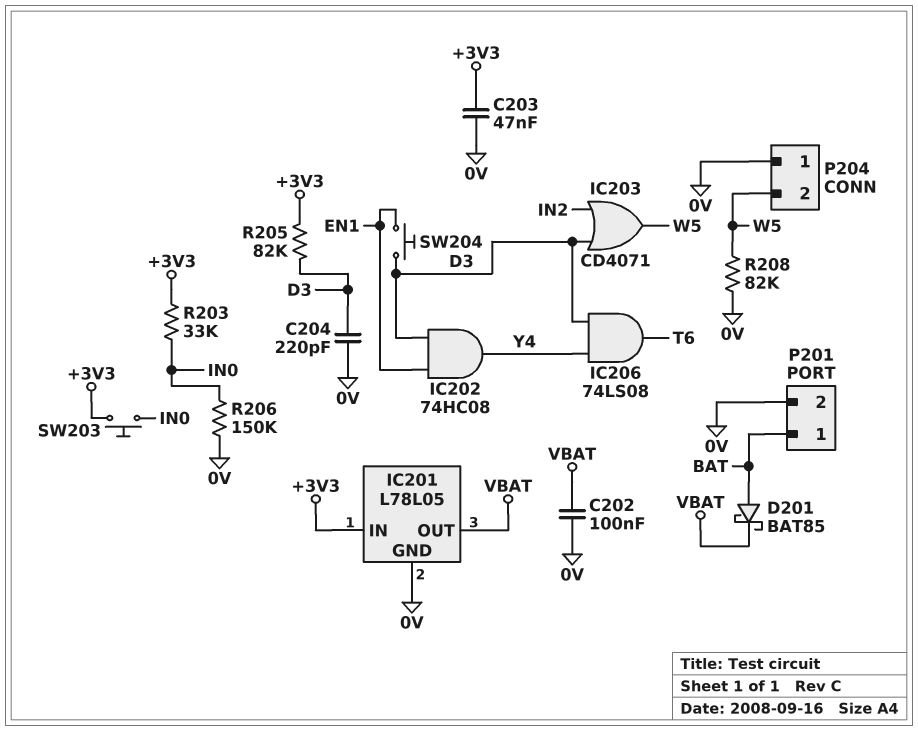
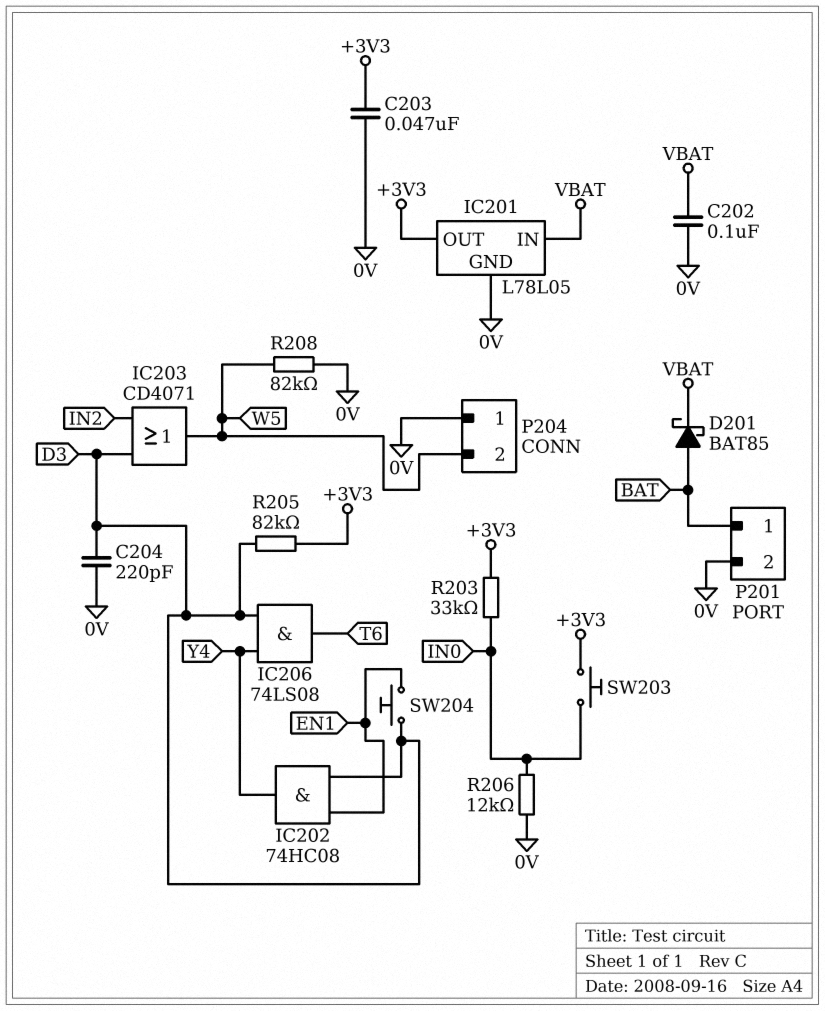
IC201 pin IN: +3V3 -> VBAT
IC201 pin OUT: VBAT -> +3V3
R206: 150k (0V, IN0) -> 12k (0V, IN0)

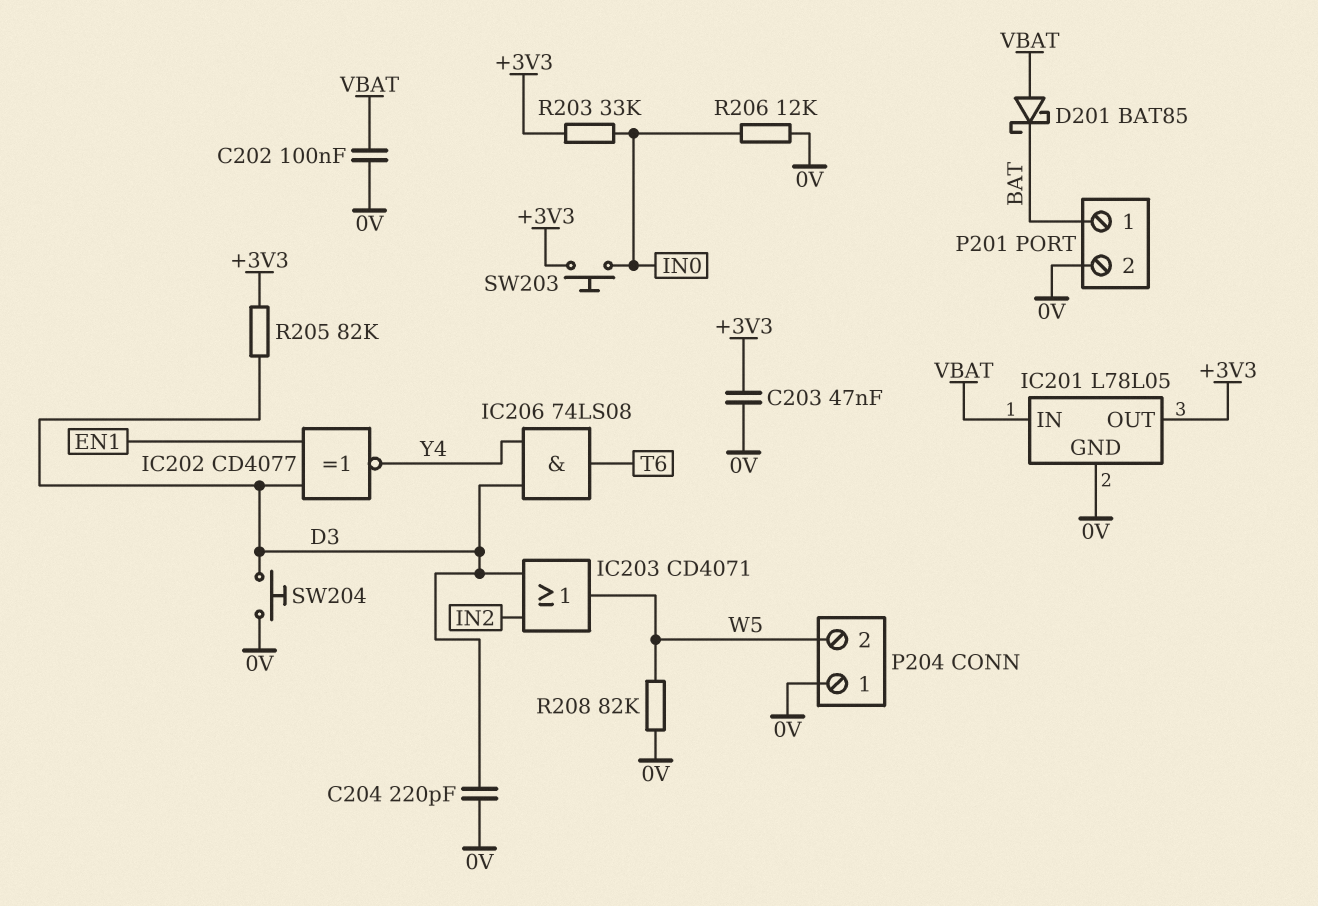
D201: schottky BAT85 (A BAT, K VBAT) -> schottky BAT85 (A VBAT, K BAT)
IC202: AND 74HC08 (in D3, in EN1, out Y4) -> XNOR CD4077 (in D3, in EN1, out Y4)
SW204: button (D3, EN1) -> button (0V, D3)

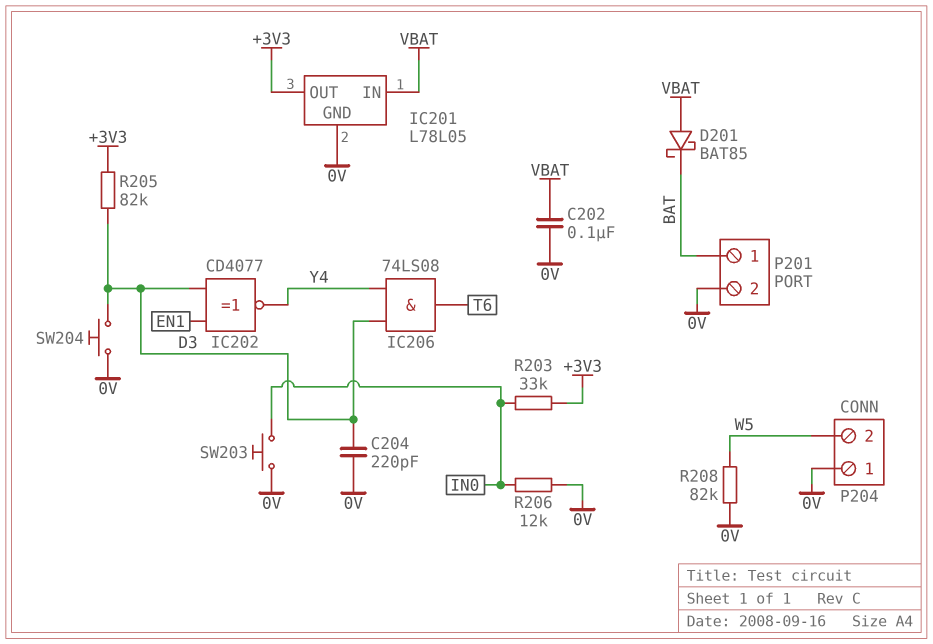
C203: 47nF (+3V3, 0V) -> none
IC203: OR CD4071 (in D3, in IN2, out W5) -> none
SW203: button (+3V3, IN0) -> button (0V, IN0)

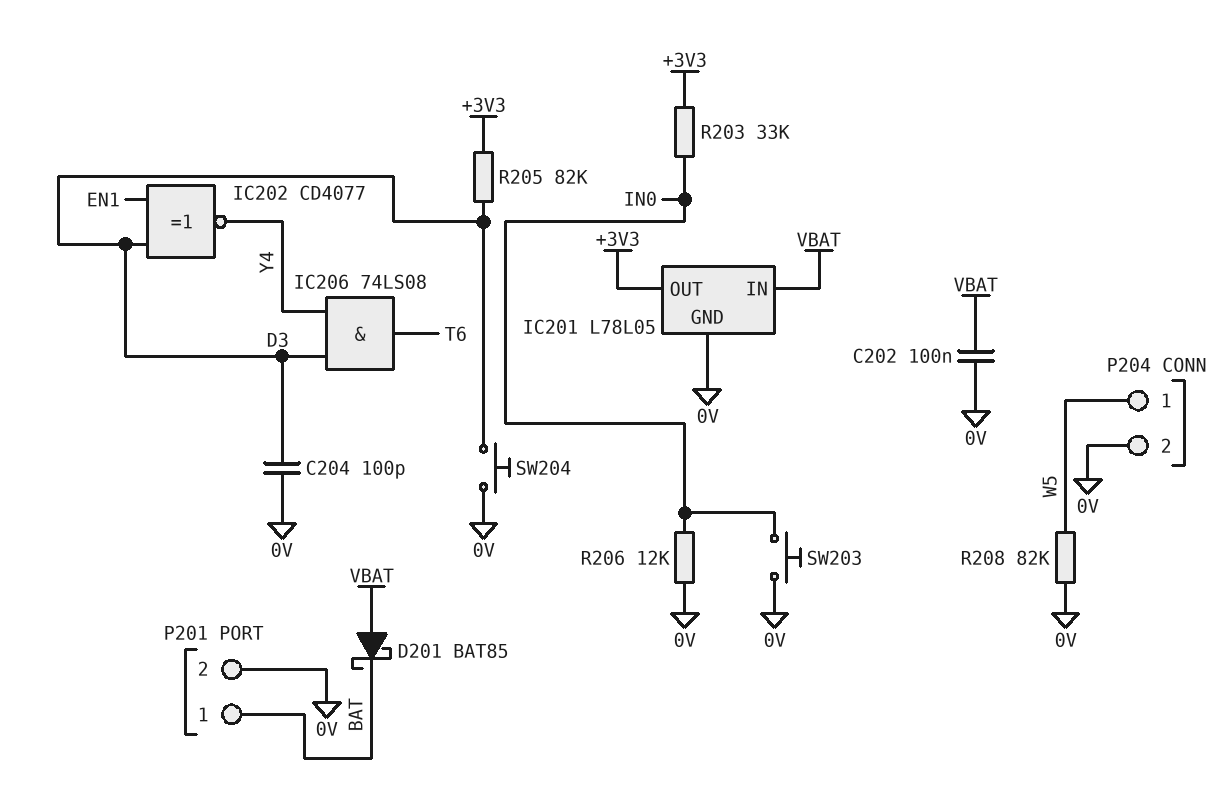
C204: 220pF (0V, D3) -> 100pF (0V, D3)
P204 pin 1: 0V -> W5
P204 pin 2: W5 -> 0V

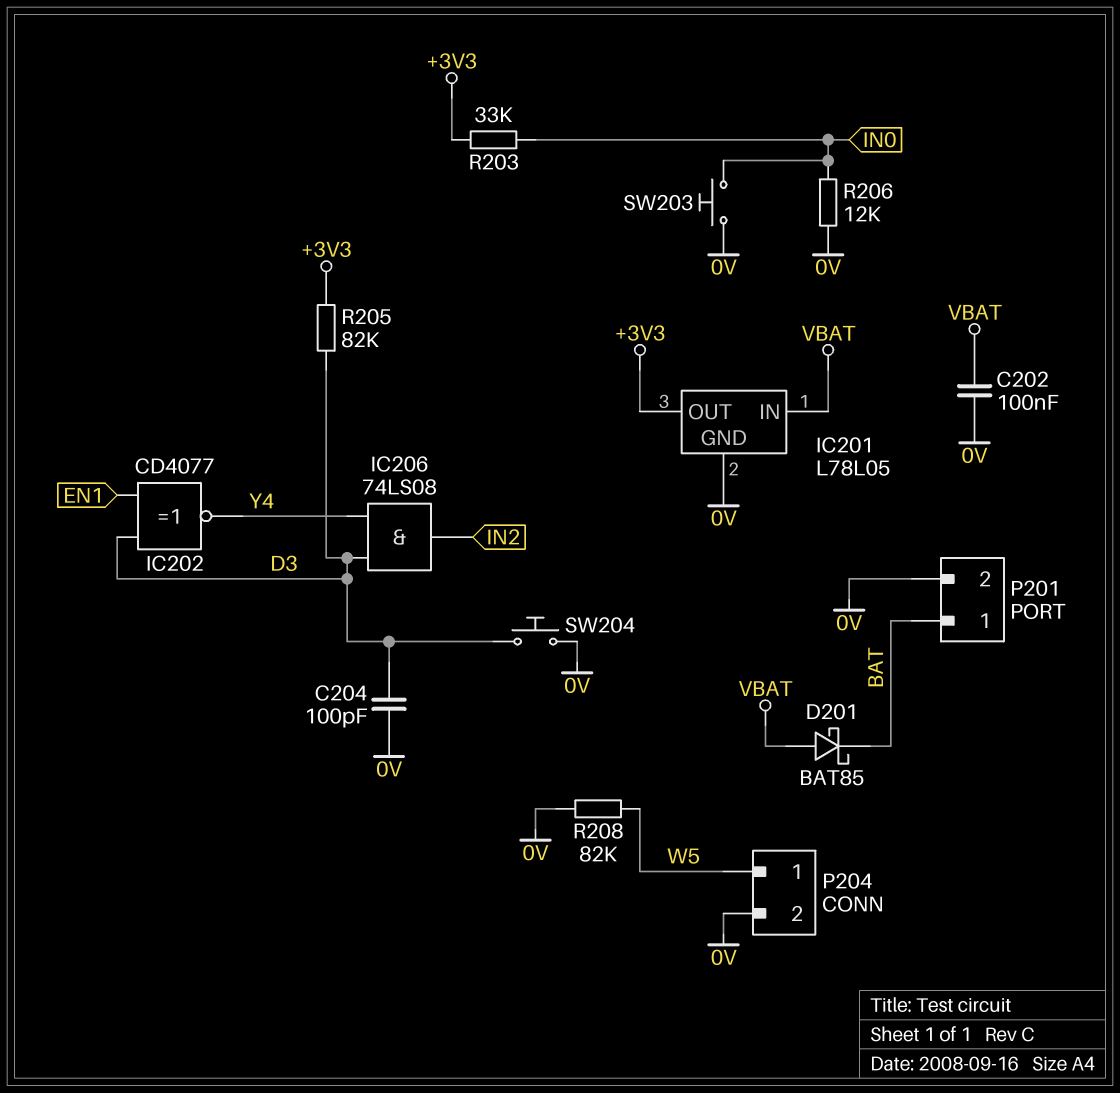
IC206: AND 74LS08 (in D3, in Y4, out T6) -> AND 74LS08 (in D3, in Y4, out IN2)

